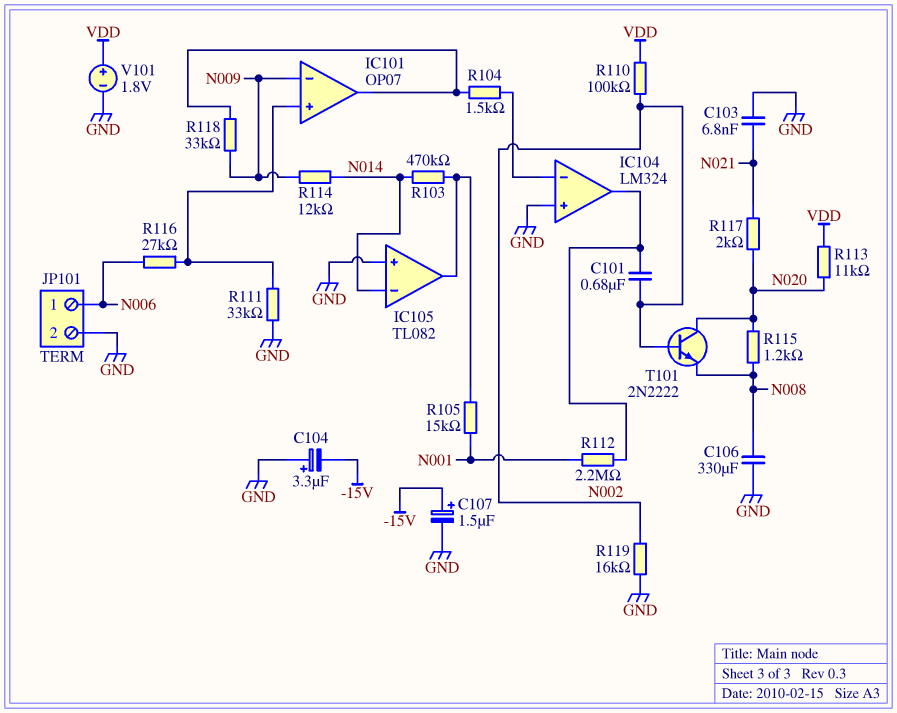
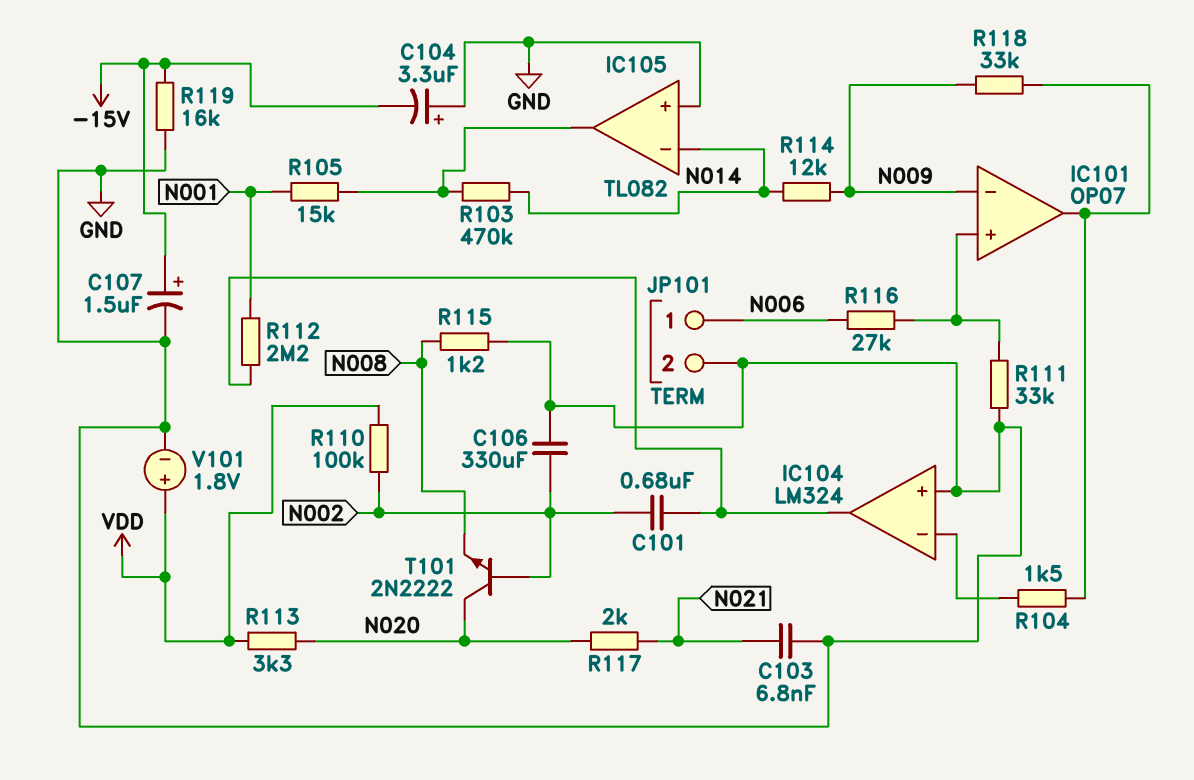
C106: 330uF (GND, N008) -> 330uF (GND, N002)
R113: 11k (N020, VDD) -> 3.3k (N020, VDD)
R115: 1.2k (N008, N020) -> 1.2k (GND, N008)
R119: 16k (GND, N002) -> 16k (-15V, GND)

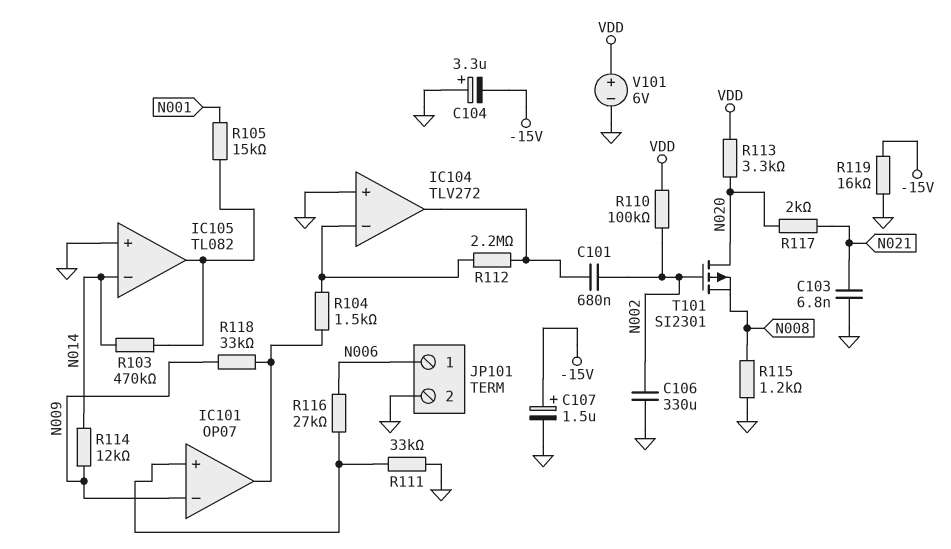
IC104: LM324 -> TLV272
R112: 2.2M (IC104/out, N001) -> 2.2M (IC104/in-, IC104/out)
T101: NPN 2N2222 (B N002, C N020, E N008) -> PMOS SI2301 (G N002, D N020, S N008)
V101: 1.8V (plus VDD, minus GND) -> 6V (plus VDD, minus GND)

